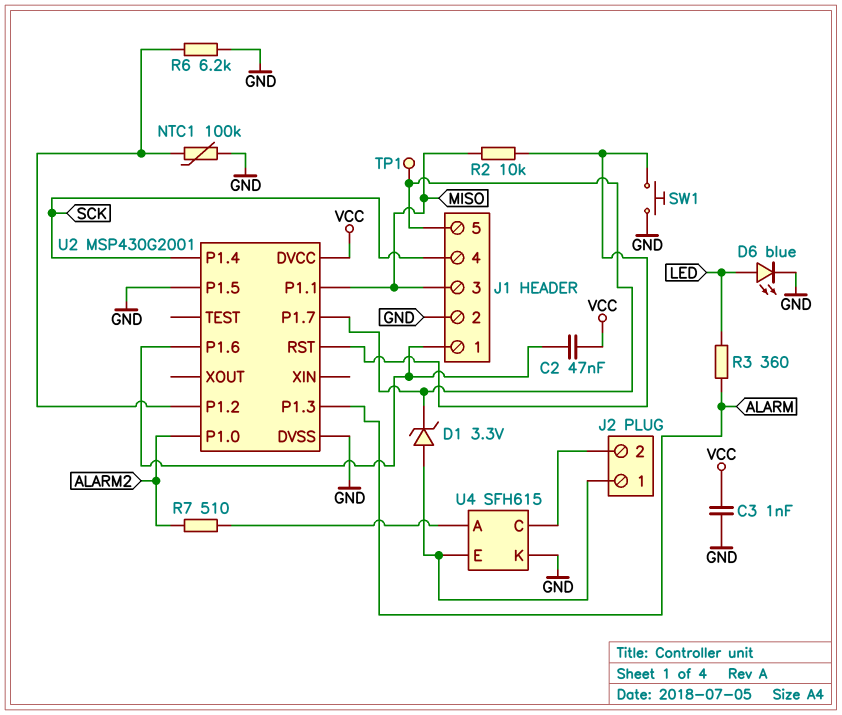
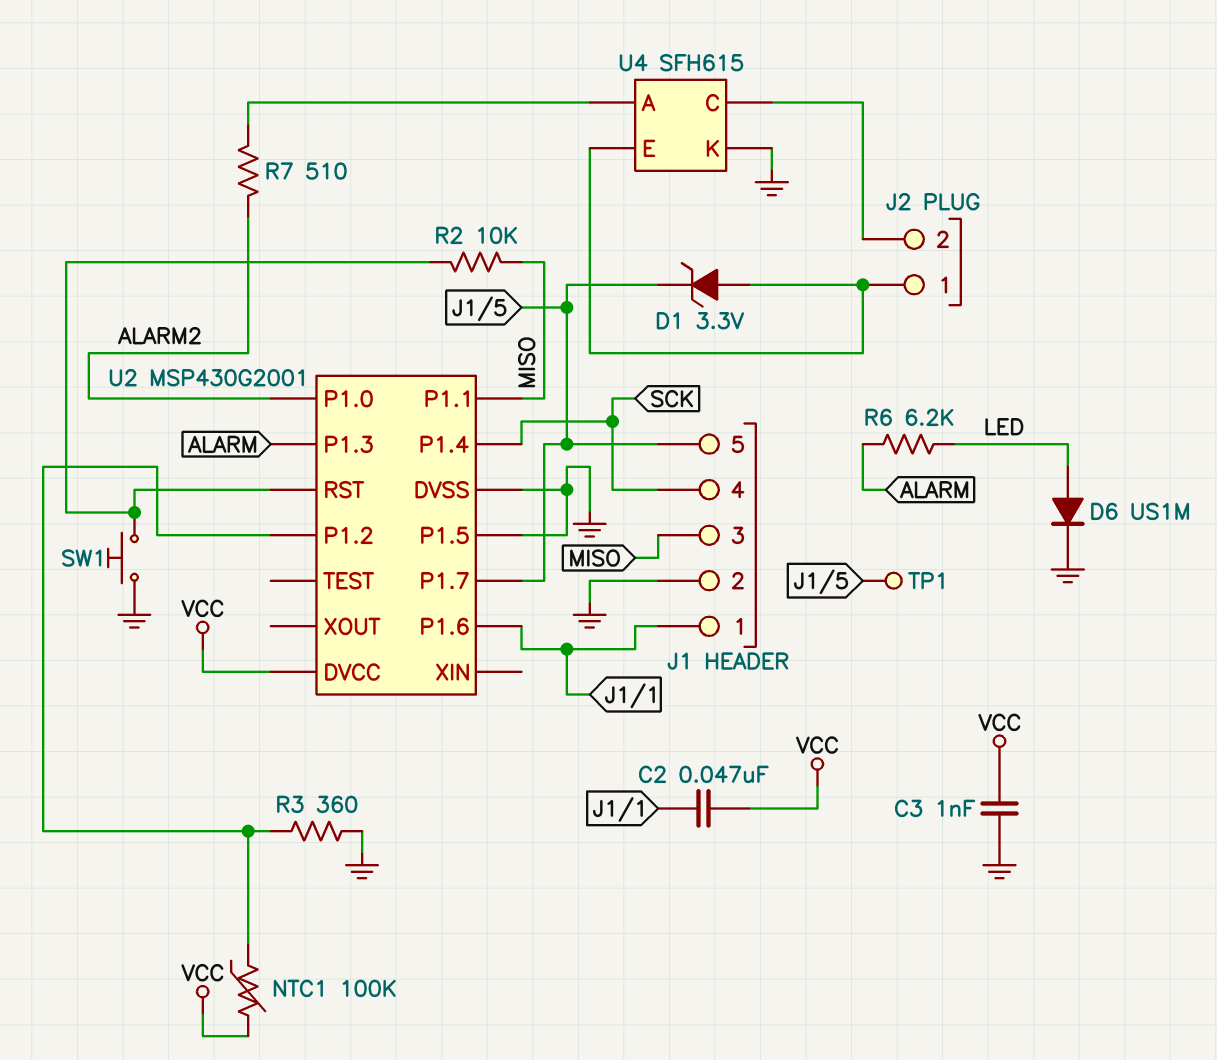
D6: LED blue (A LED, K GND) -> diode US1M (A LED, K GND)
NTC1: 100k (GND, U2/P1.2) -> 100k (U2/P1.2, VCC)
R3: 360 (ALARM, LED) -> 360 (GND, U2/P1.2)
R6: 6.2k (GND, U2/P1.2) -> 6.2k (ALARM, LED)

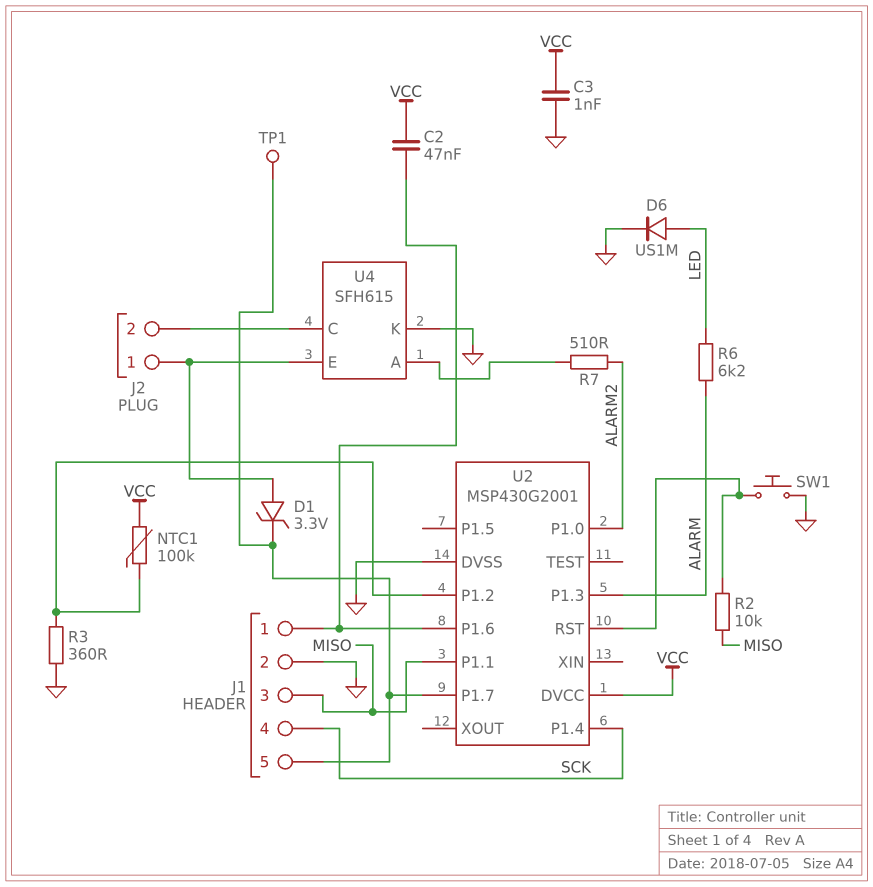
U2 pin P1.5: GND -> none

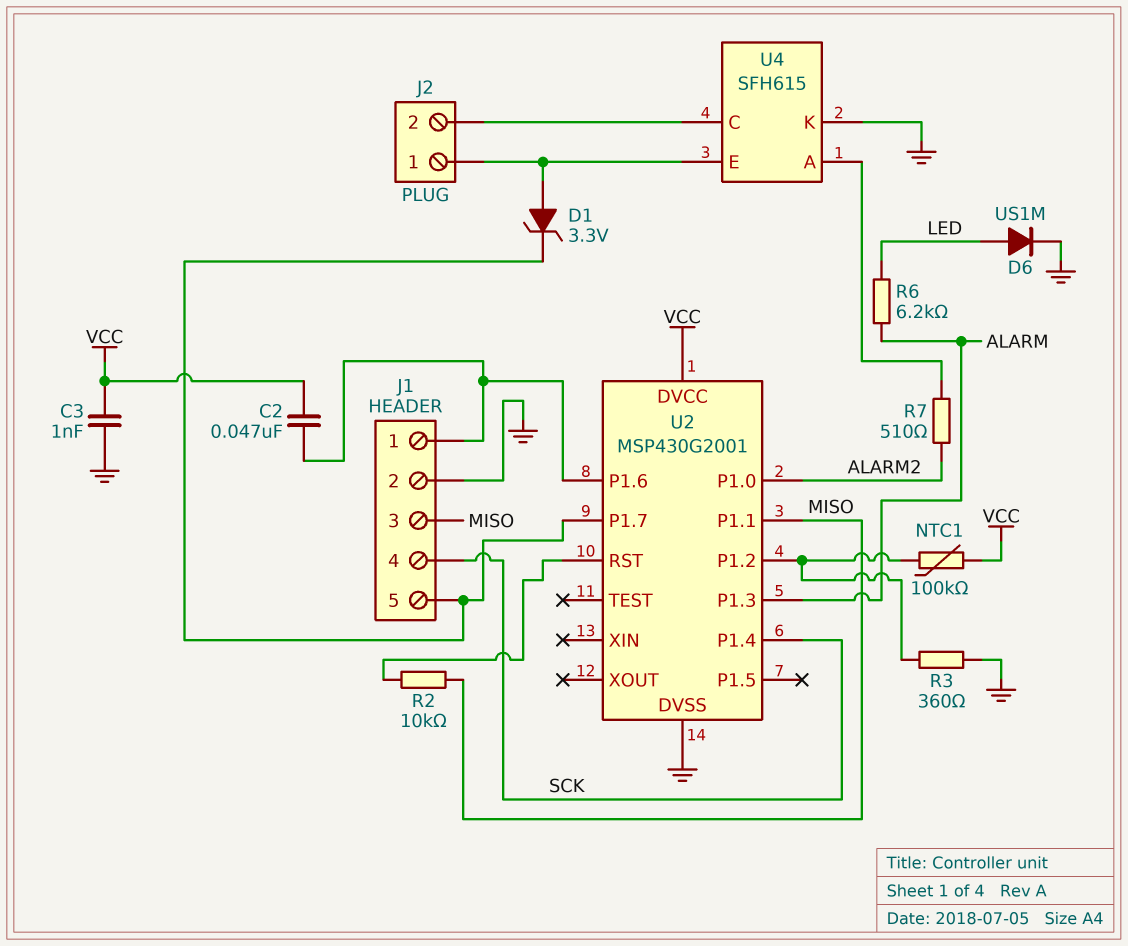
SW1: button (GND, U2/RST) -> none
TP1: test point (J1/5) -> none

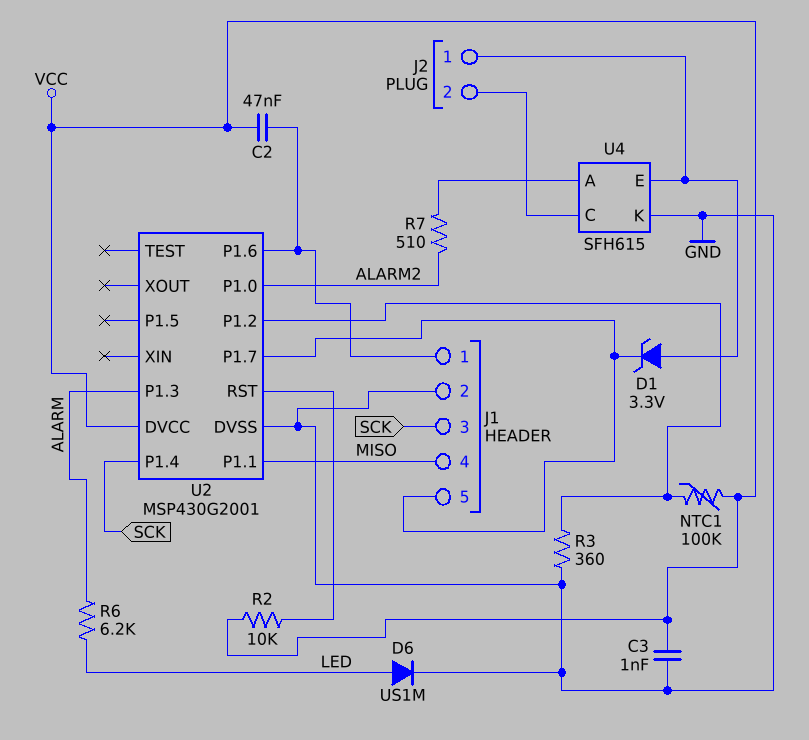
J1 pin 3: MISO -> SCK
J1 pin 4: SCK -> MISO
R2: 10k (MISO, U2/RST) -> 10k (U2/RST, VCC)

